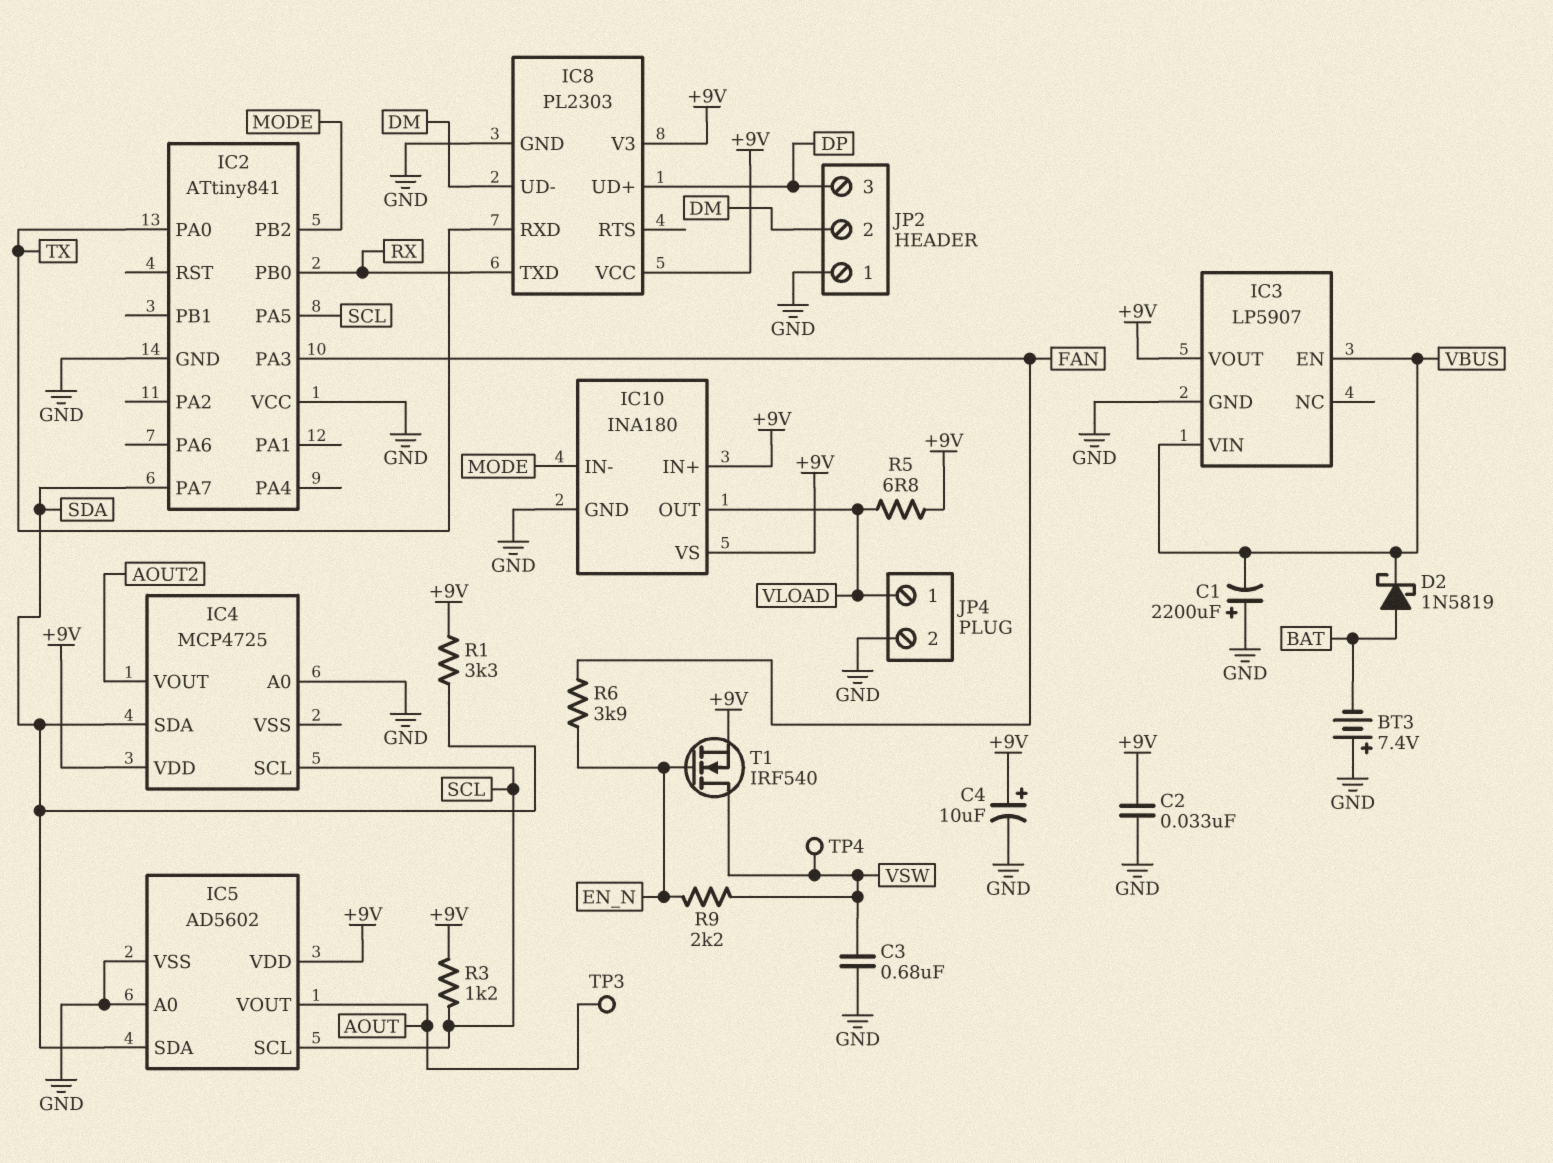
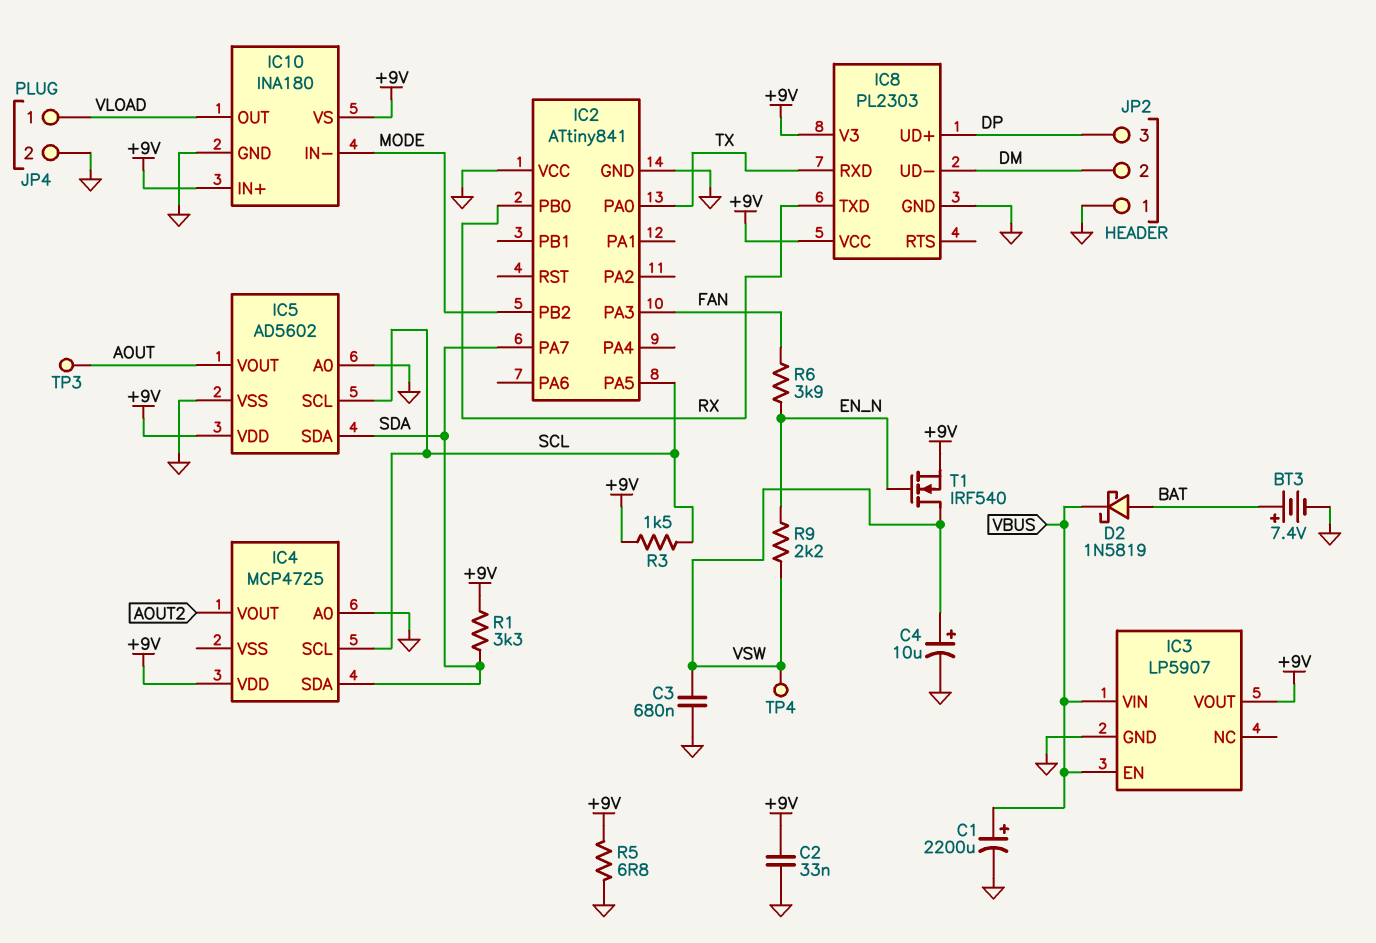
BT3: 7.4V (plus GND, minus BAT) -> 7.4V (plus BAT, minus GND)
C1: 2200uF (plus GND, minus VBUS) -> 2200uF (plus VBUS, minus GND)
C4: 10uF (plus +9V, minus GND) -> 10uF (plus VSW, minus GND)
R3: 1.2k (+9V, SCL) -> 1.5k (+9V, SCL)
R5: 6.8 (+9V, VLOAD) -> 6.8 (+9V, GND)

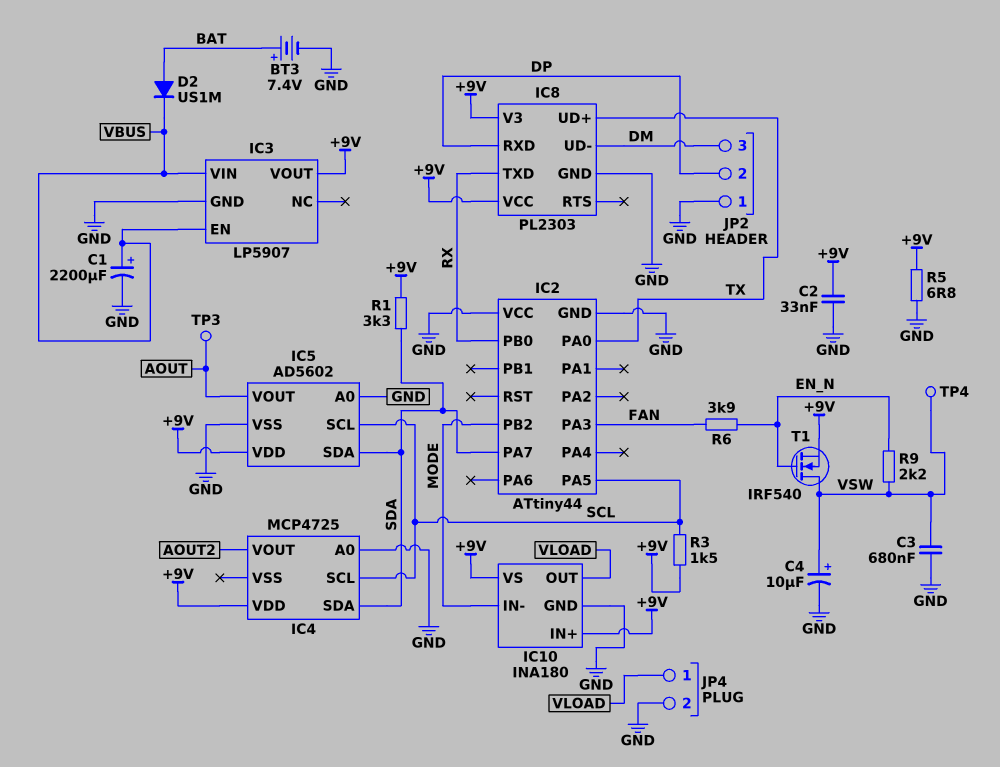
D2: schottky 1N5819 (A BAT, K VBUS) -> diode US1M (A BAT, K VBUS)
IC2: ATtiny841 -> ATtiny44
IC8 pin RXD: TX -> DP
IC8 pin UD+: DP -> TX
JP2 pin 2: DM -> DP
JP2 pin 3: DP -> DM

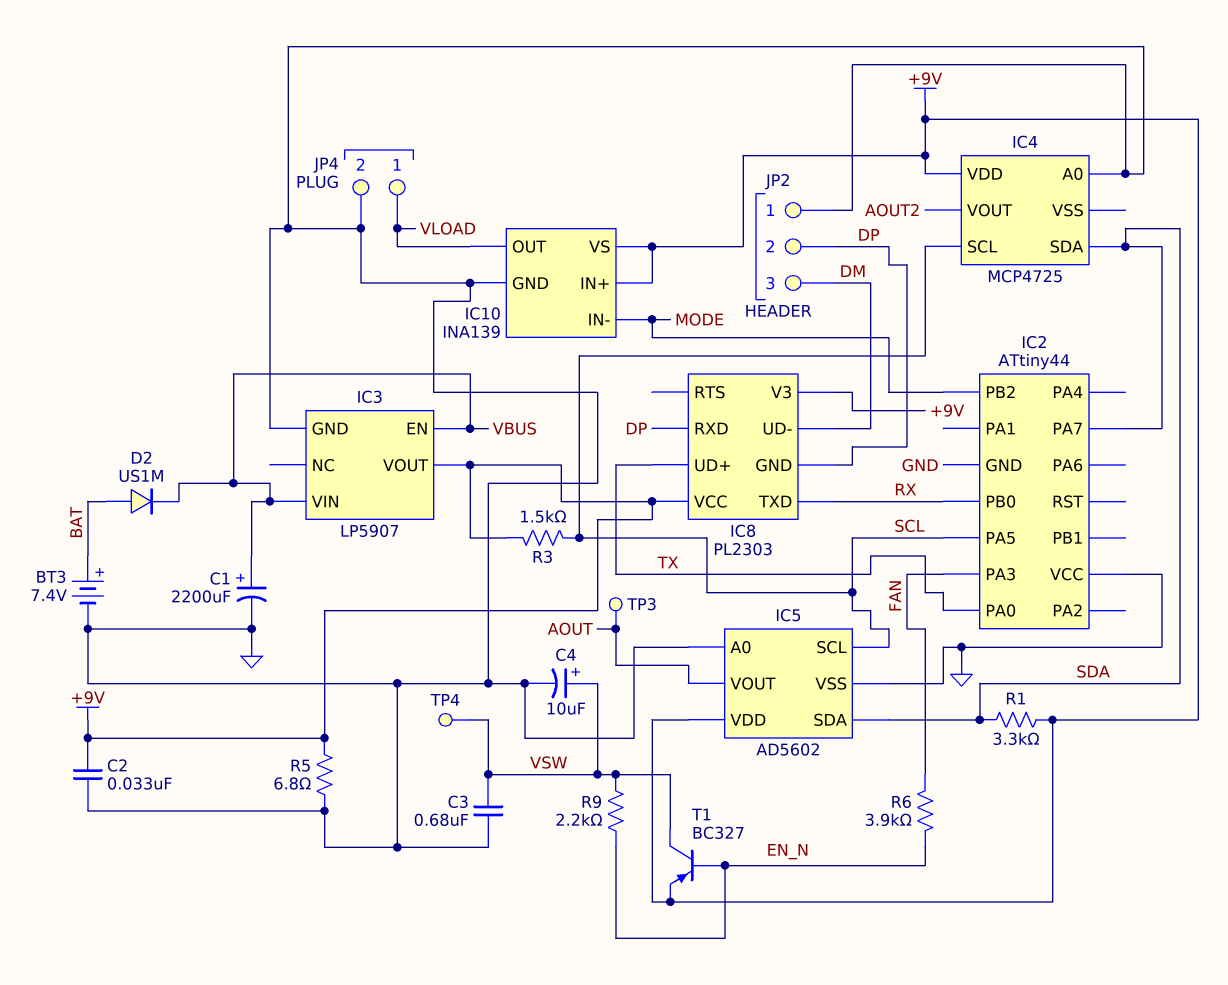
IC8 pin GND: GND -> DP
IC10: INA180 -> INA139
T1: NMOS IRF540 (G EN_N, D VSW, S +9V) -> PNP BC327 (B EN_N, C VSW, E +9V)

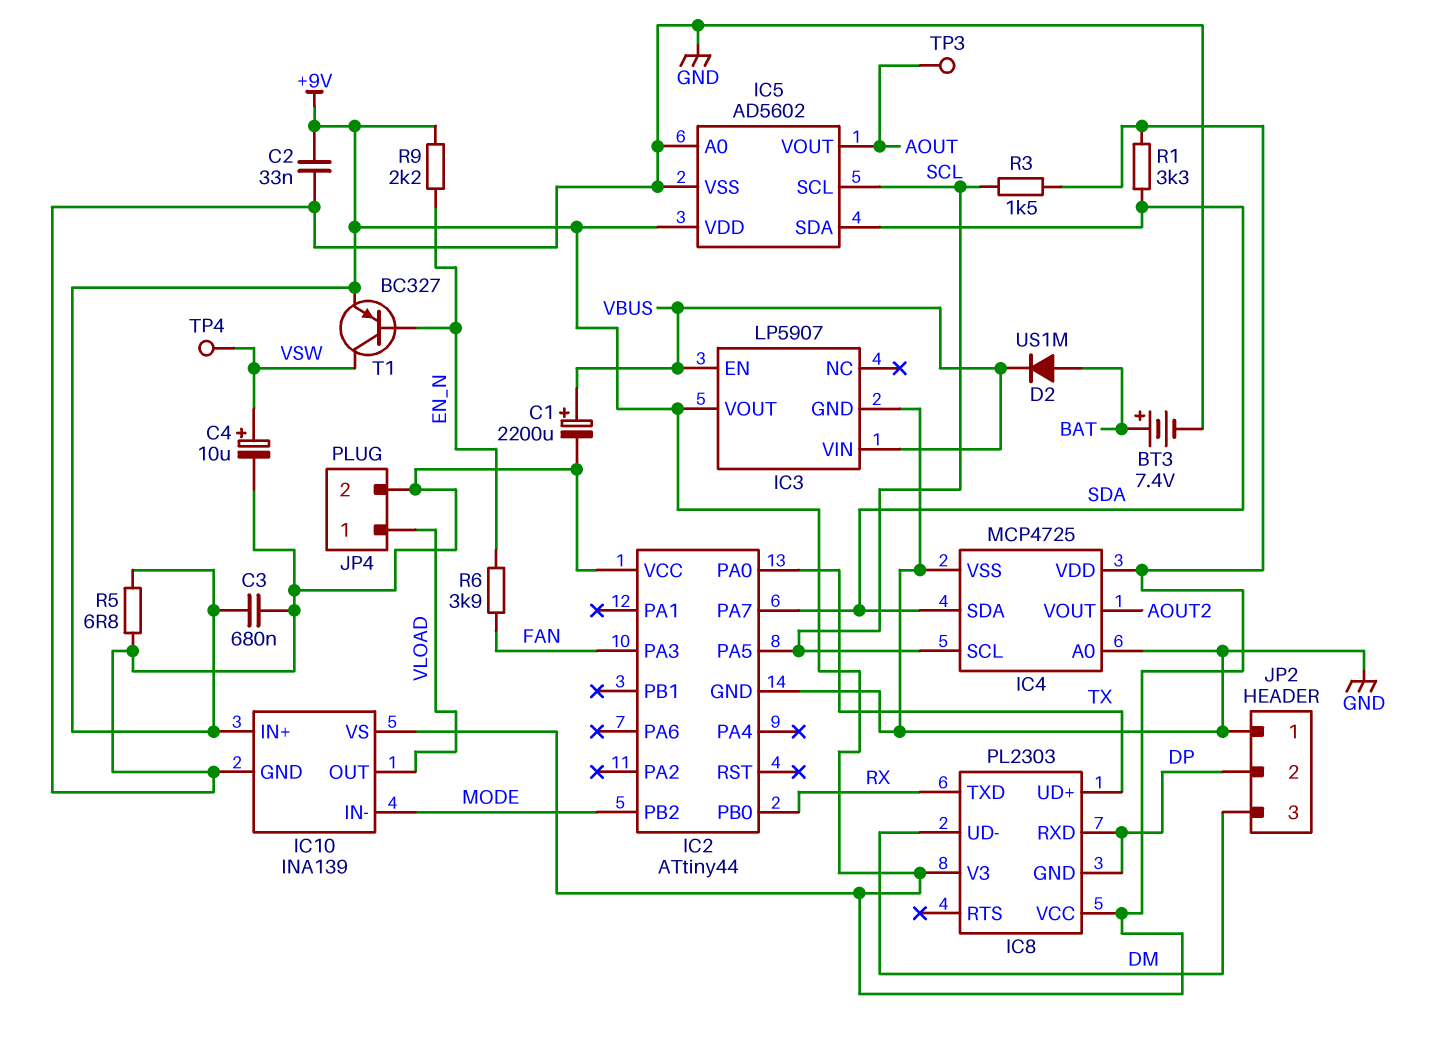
C3: 680nF (GND, VSW) -> 680nF (+9V, GND)
IC4 pin VSS: none -> GND
R9: 2.2k (EN_N, VSW) -> 2.2k (+9V, EN_N)

